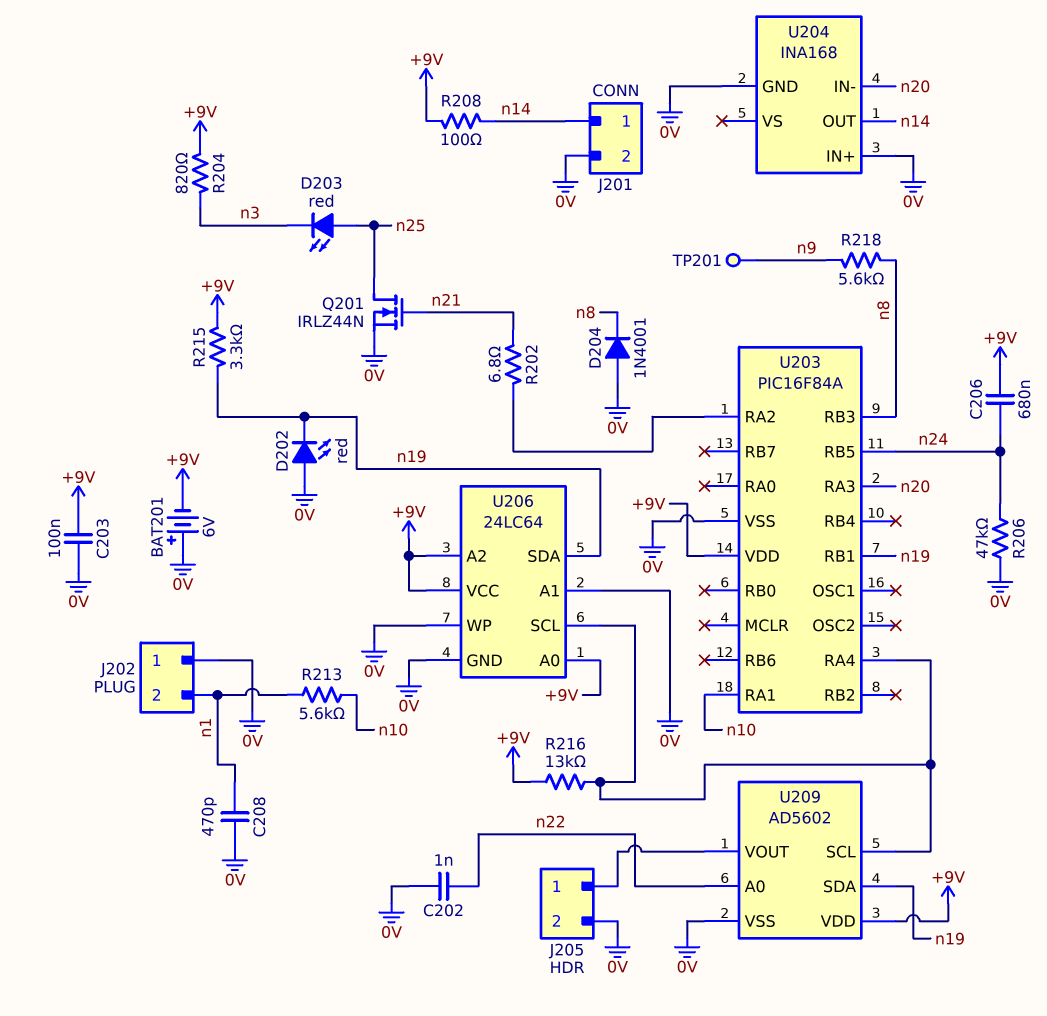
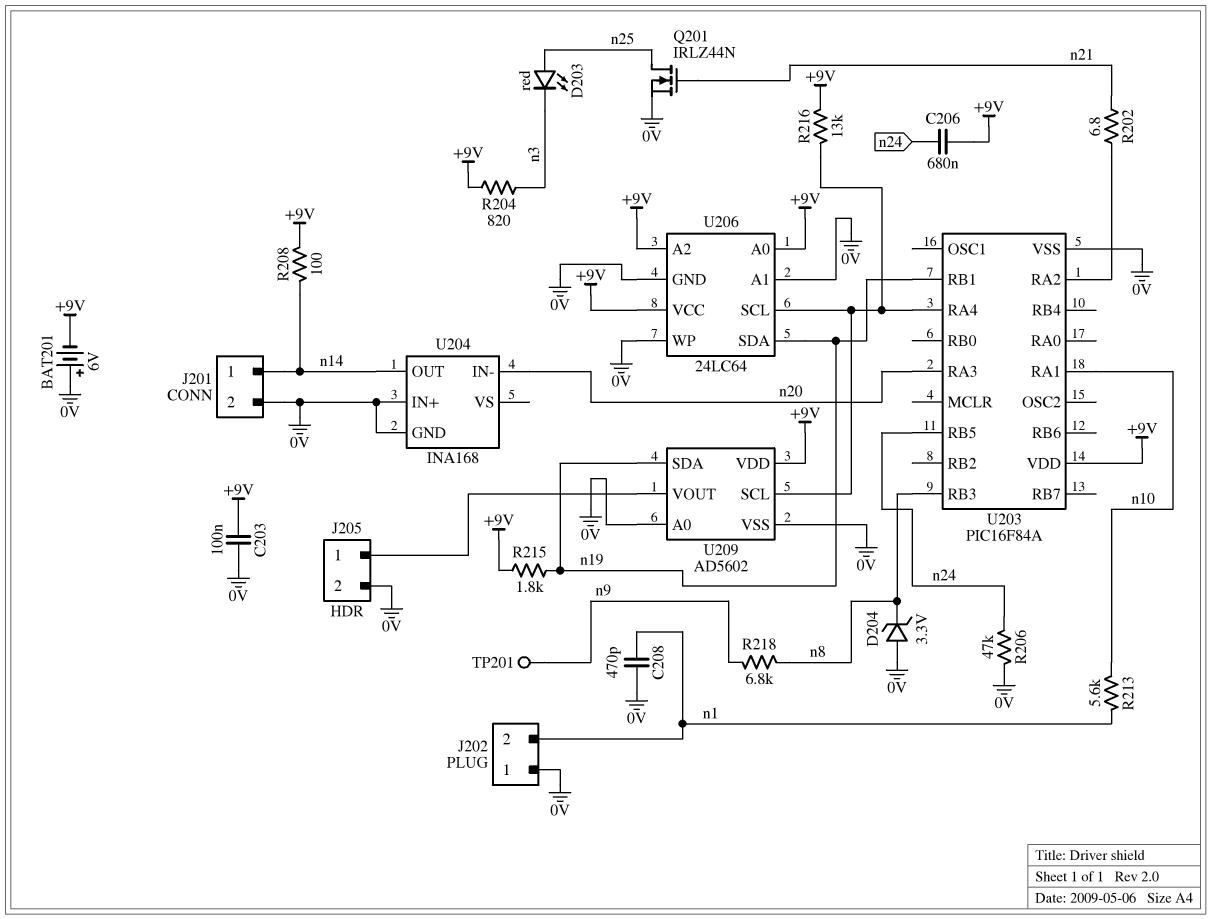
C202: 1nF (0V, n22) -> none
D202: LED red (A 0V, K n19) -> none
D204: diode 1N4001 (A 0V, K n8) -> zener 3.3V (A 0V, K n8)
R215: 3.3k (+9V, n19) -> 1.8k (+9V, n19)
R218: 5.6k (n8, n9) -> 6.8k (n8, n9)
U209 pin A0: n22 -> 0V

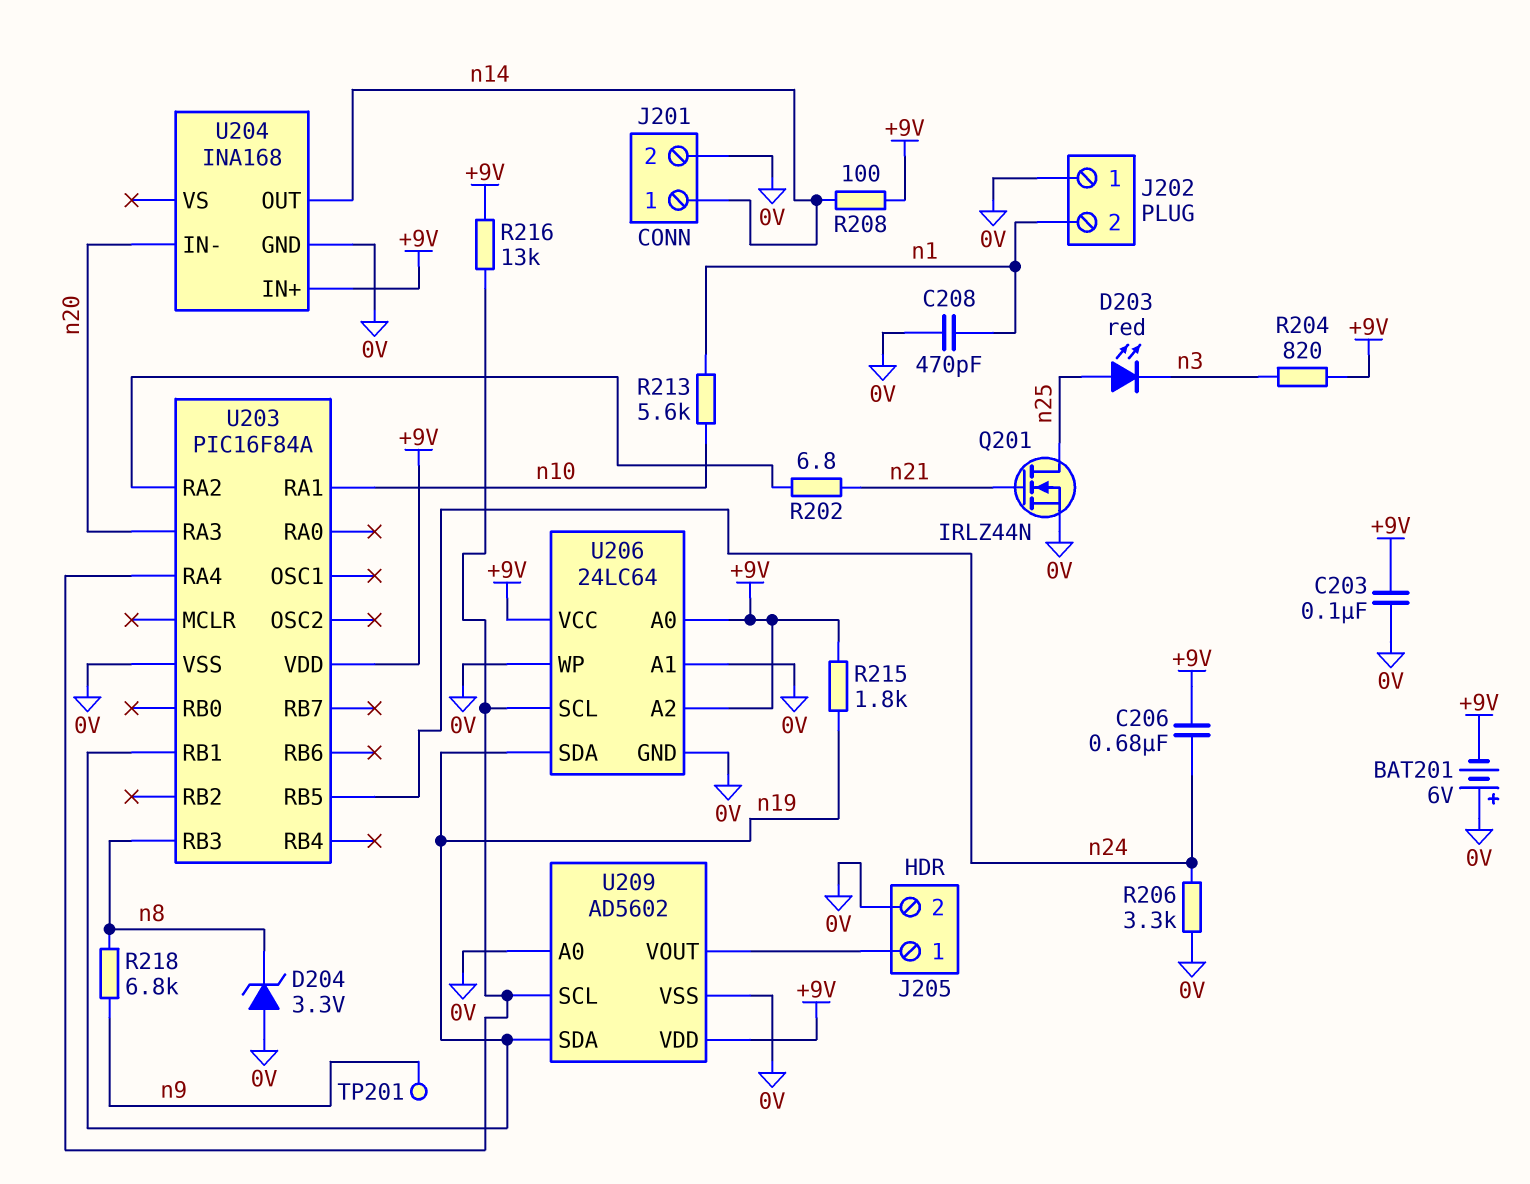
R206: 47k (0V, n24) -> 3.3k (0V, n24)
U204 pin IN+: 0V -> +9V

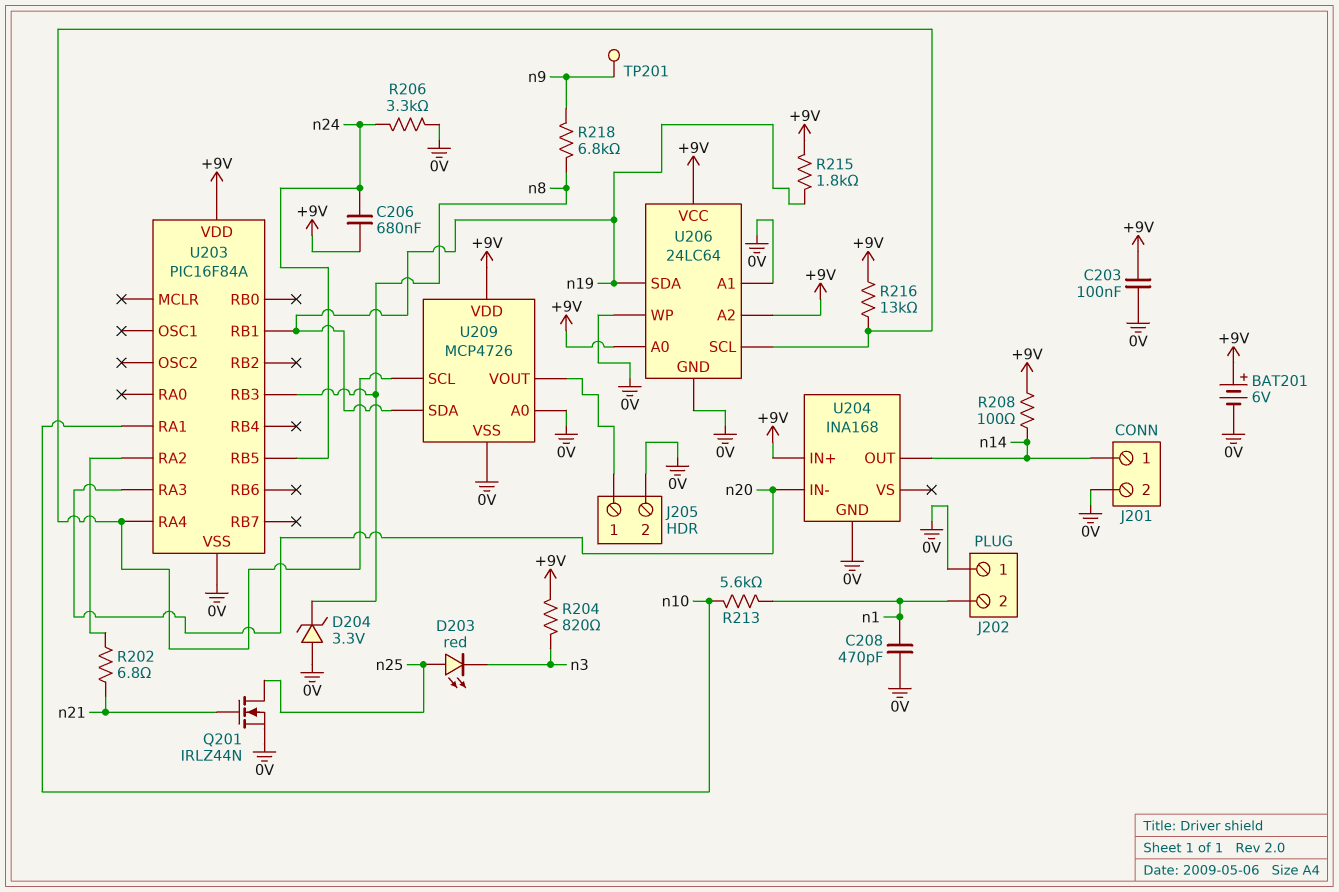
BAT201: 6V (plus 0V, minus +9V) -> 6V (plus +9V, minus 0V)
U209: AD5602 -> MCP4726

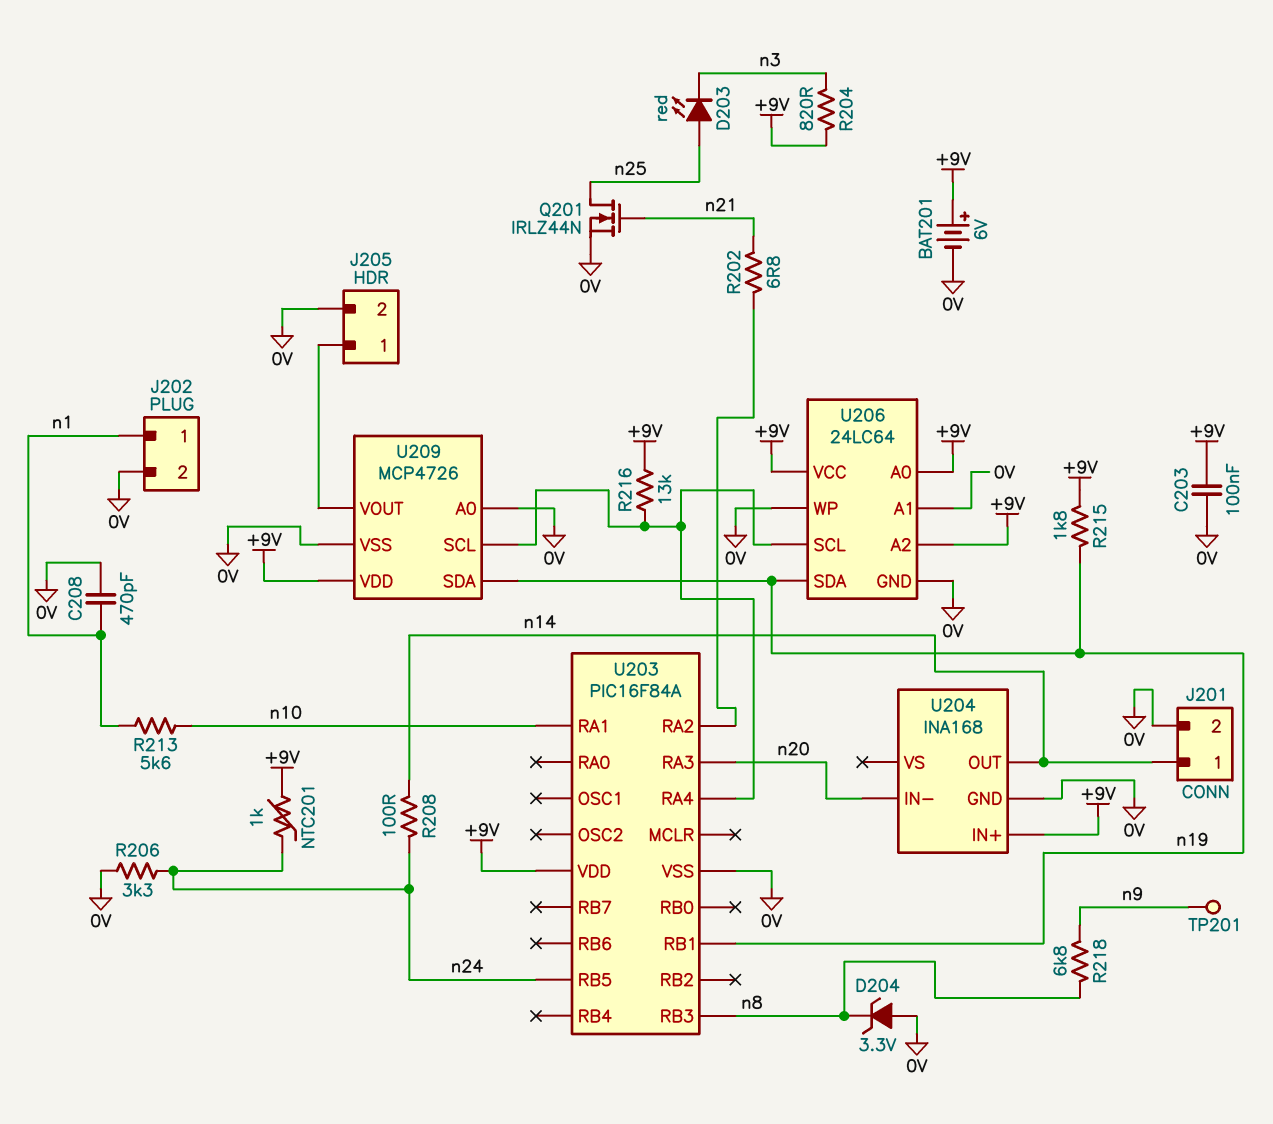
C206: 680nF (+9V, n24) -> none
J202 pin 1: 0V -> n1
J202 pin 2: n1 -> 0V
NTC201: none -> 1k (+9V, n24)
R208: 100 (+9V, n14) -> 100 (n14, n24)

